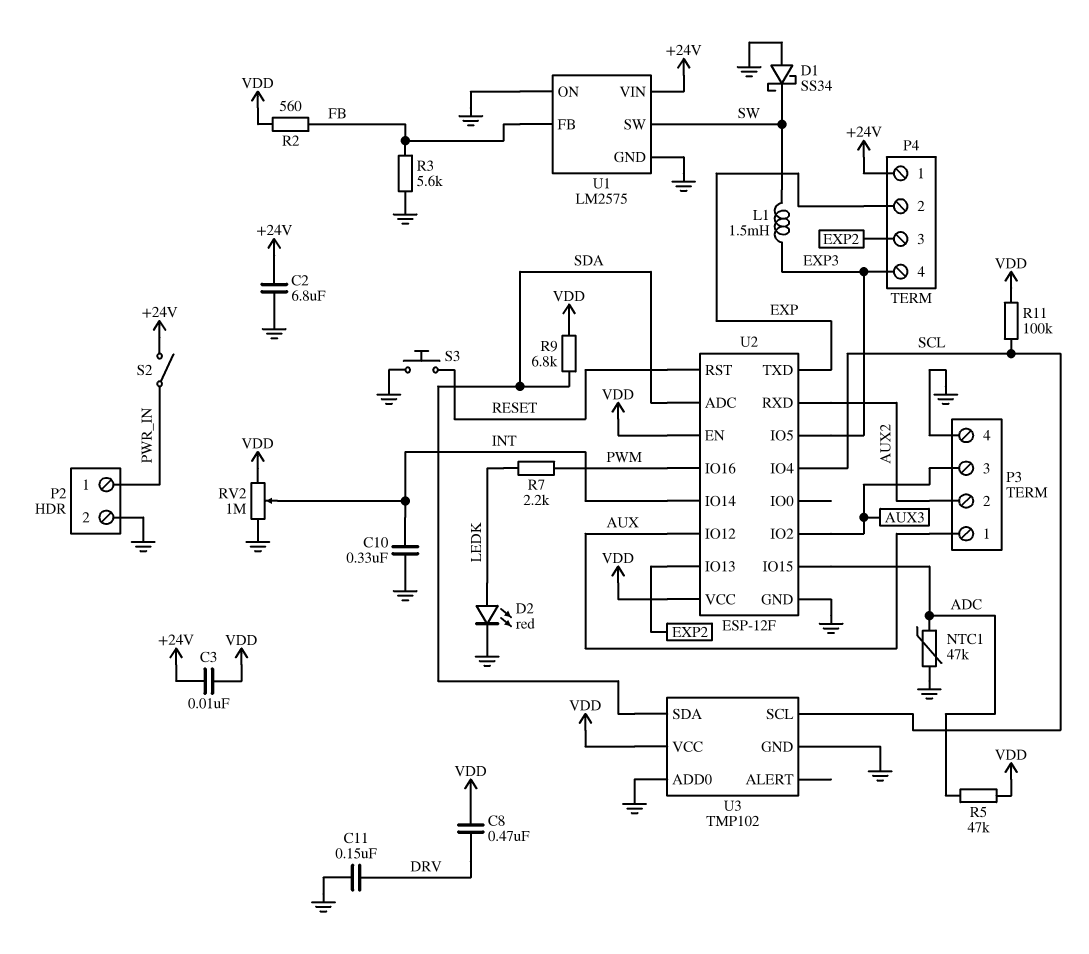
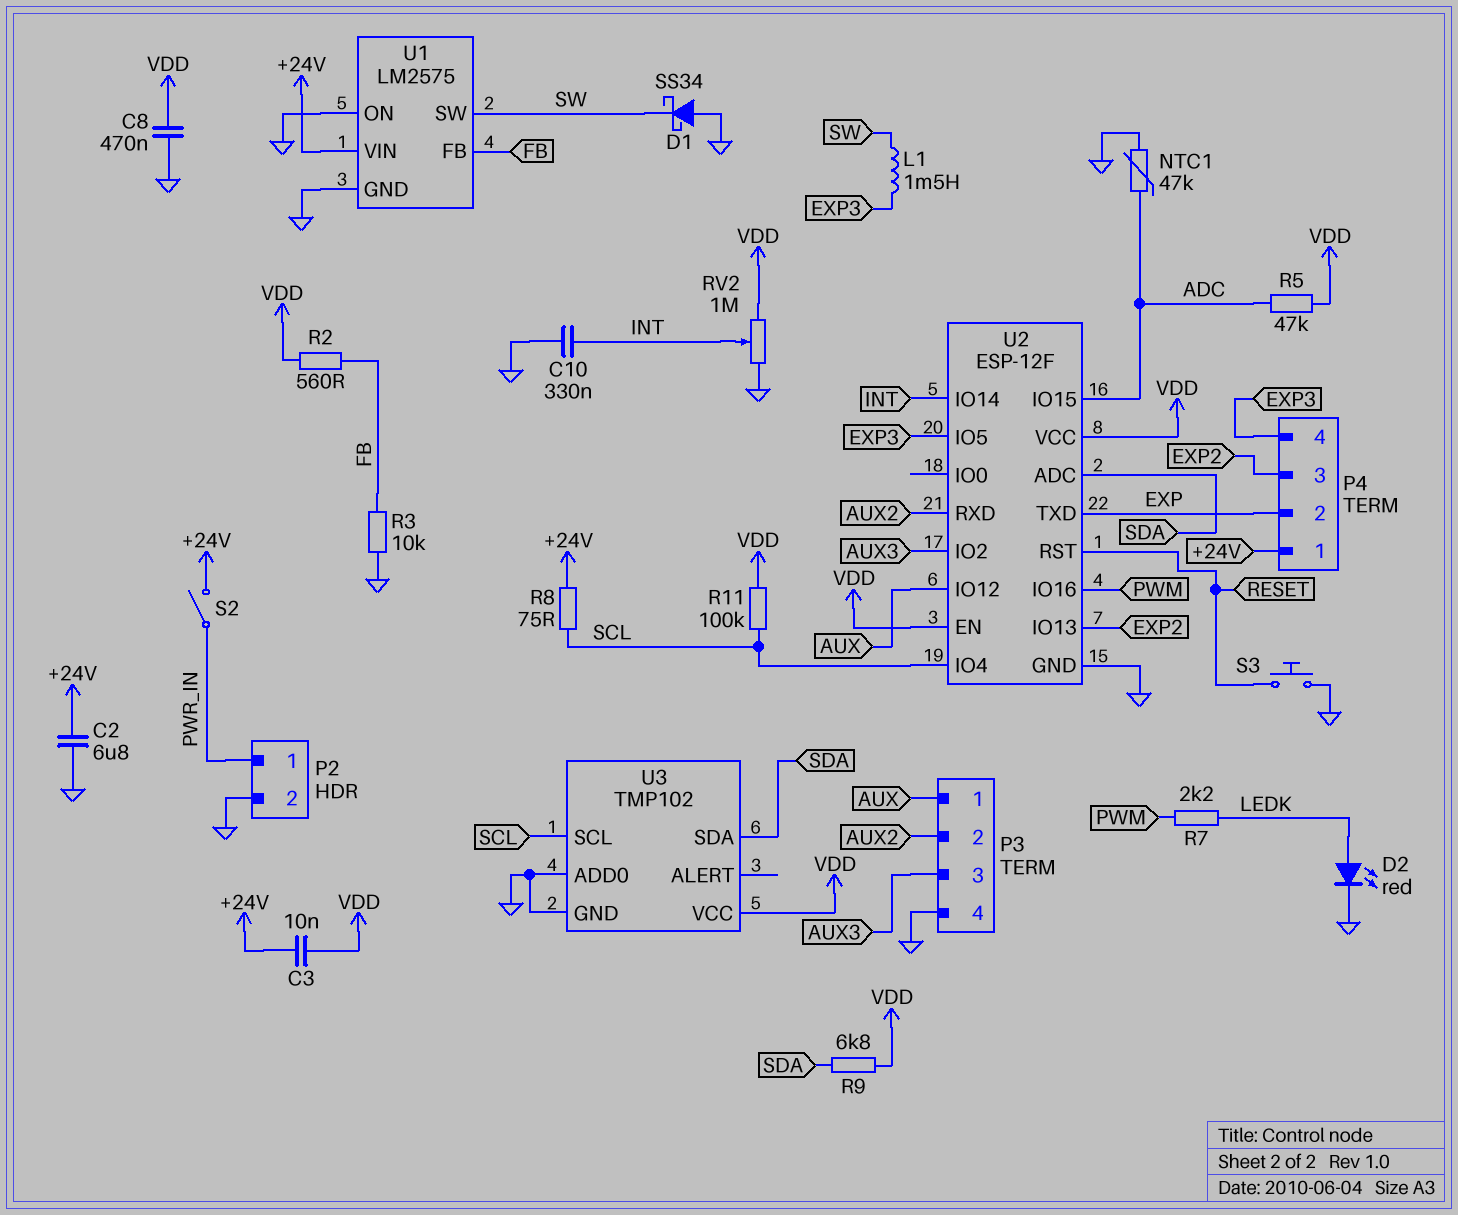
C8: 470nF (DRV, VDD) -> 470nF (GND, VDD)
C11: 150nF (DRV, GND) -> none
R3: 5.6k (FB, GND) -> 10k (FB, GND)
R8: none -> 75 (+24V, SCL)

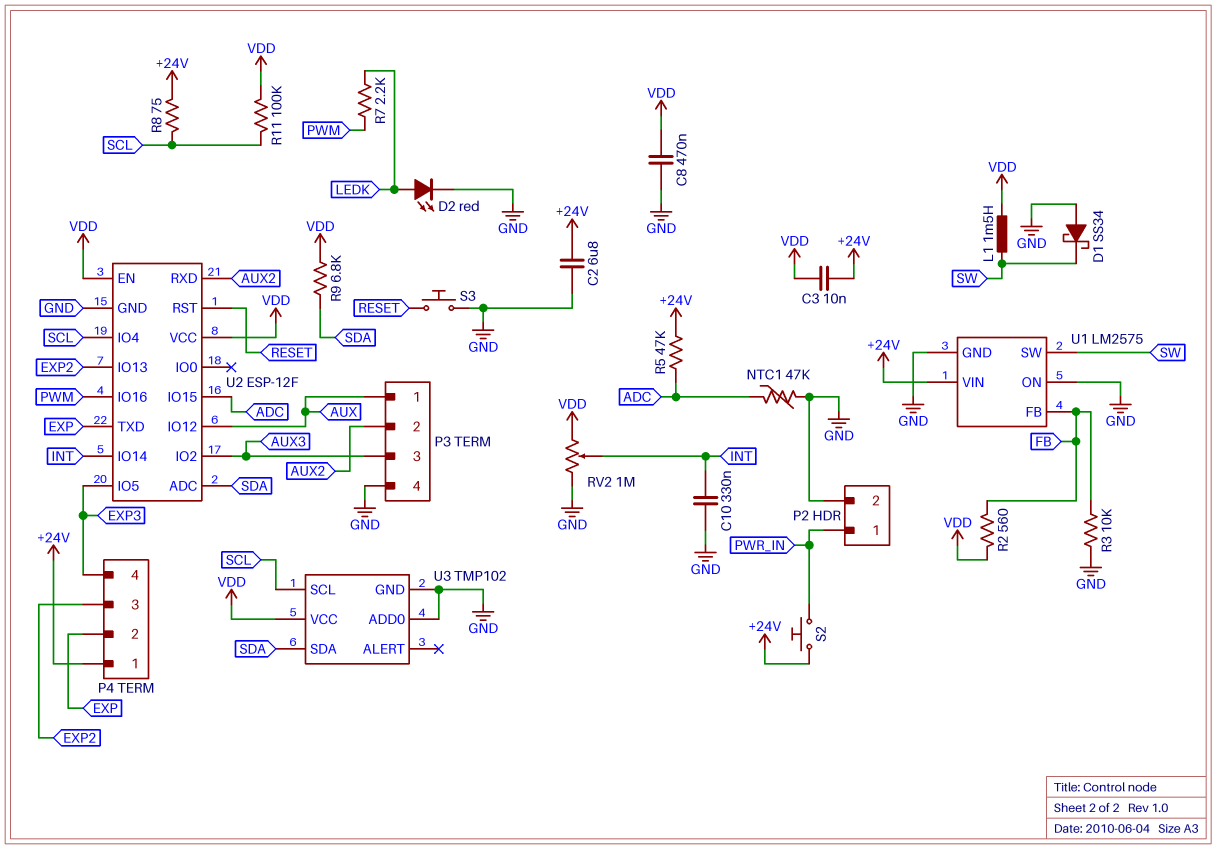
L1: 1.5mH (EXP3, SW) -> 1.5mH (SW, VDD)
R5: 47k (ADC, VDD) -> 47k (+24V, ADC)
S2: switch (+24V, PWR_IN) -> button (+24V, PWR_IN)

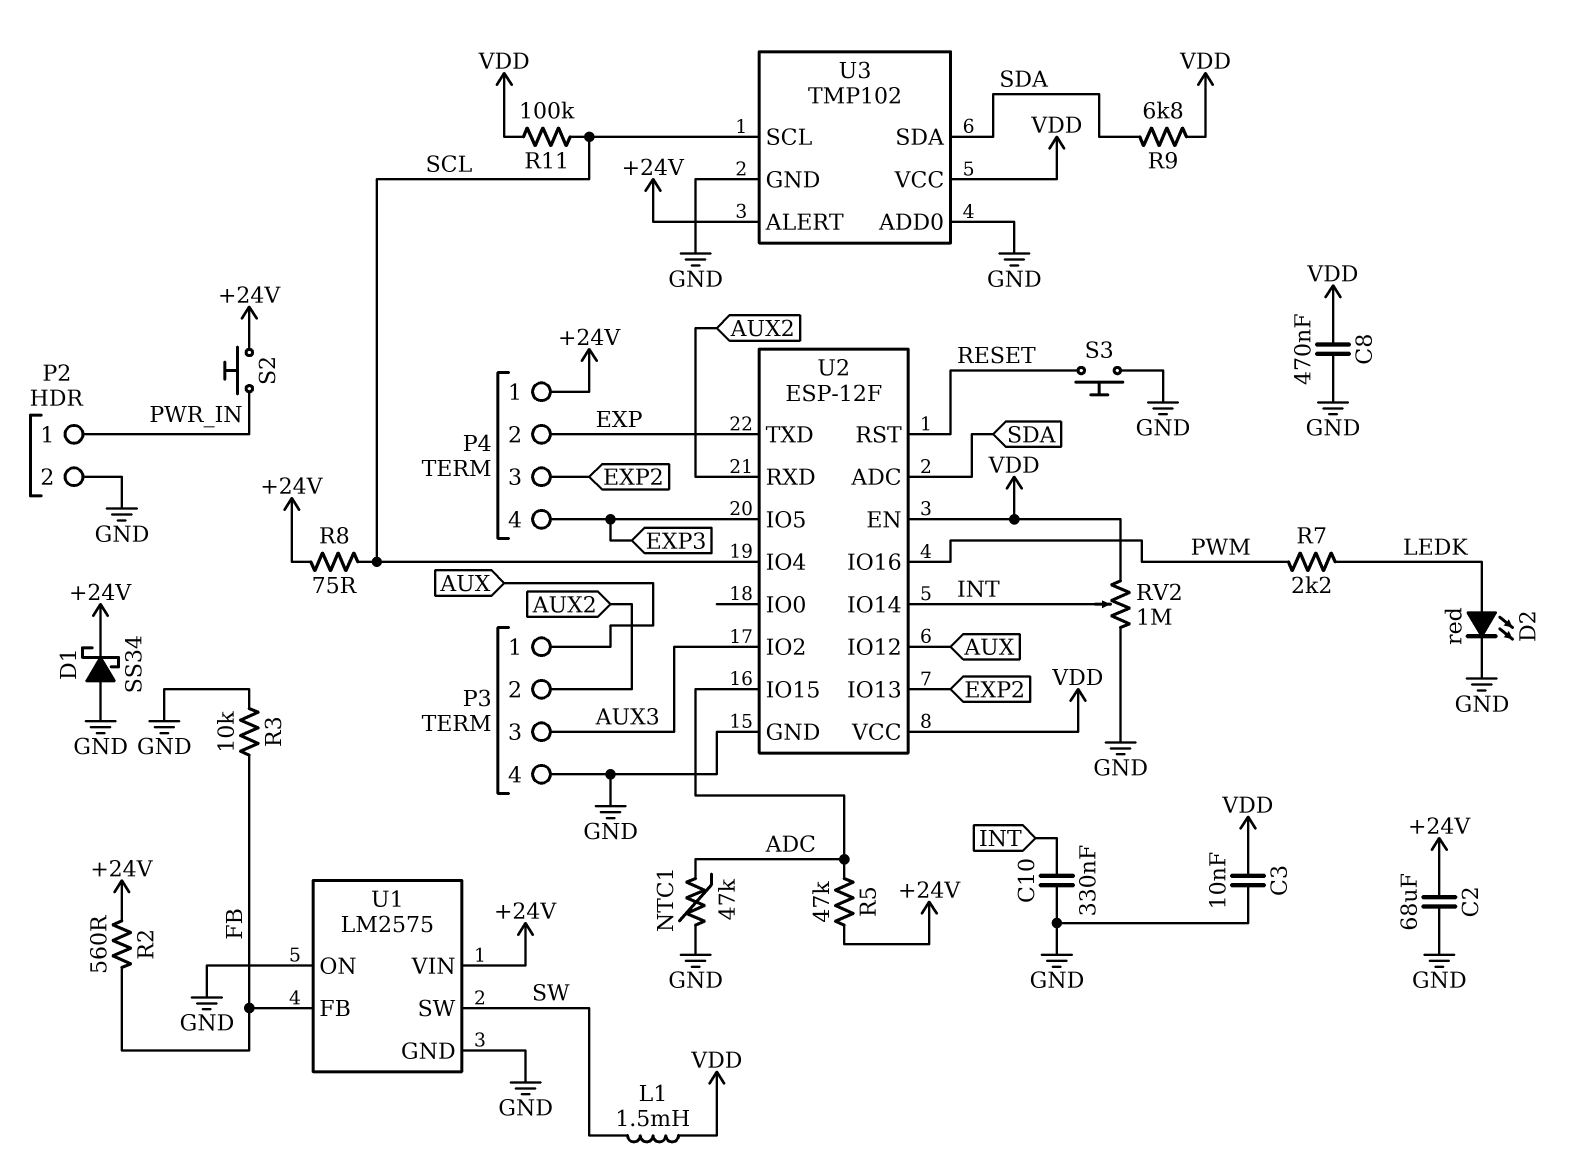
C2: 6.8uF (+24V, GND) -> 68uF (+24V, GND)
C3: 10nF (+24V, VDD) -> 10nF (GND, VDD)
D1: schottky SS34 (A GND, K SW) -> schottky SS34 (A GND, K +24V)
R2: 560 (FB, VDD) -> 560 (+24V, FB)
U3 pin ALERT: none -> +24V

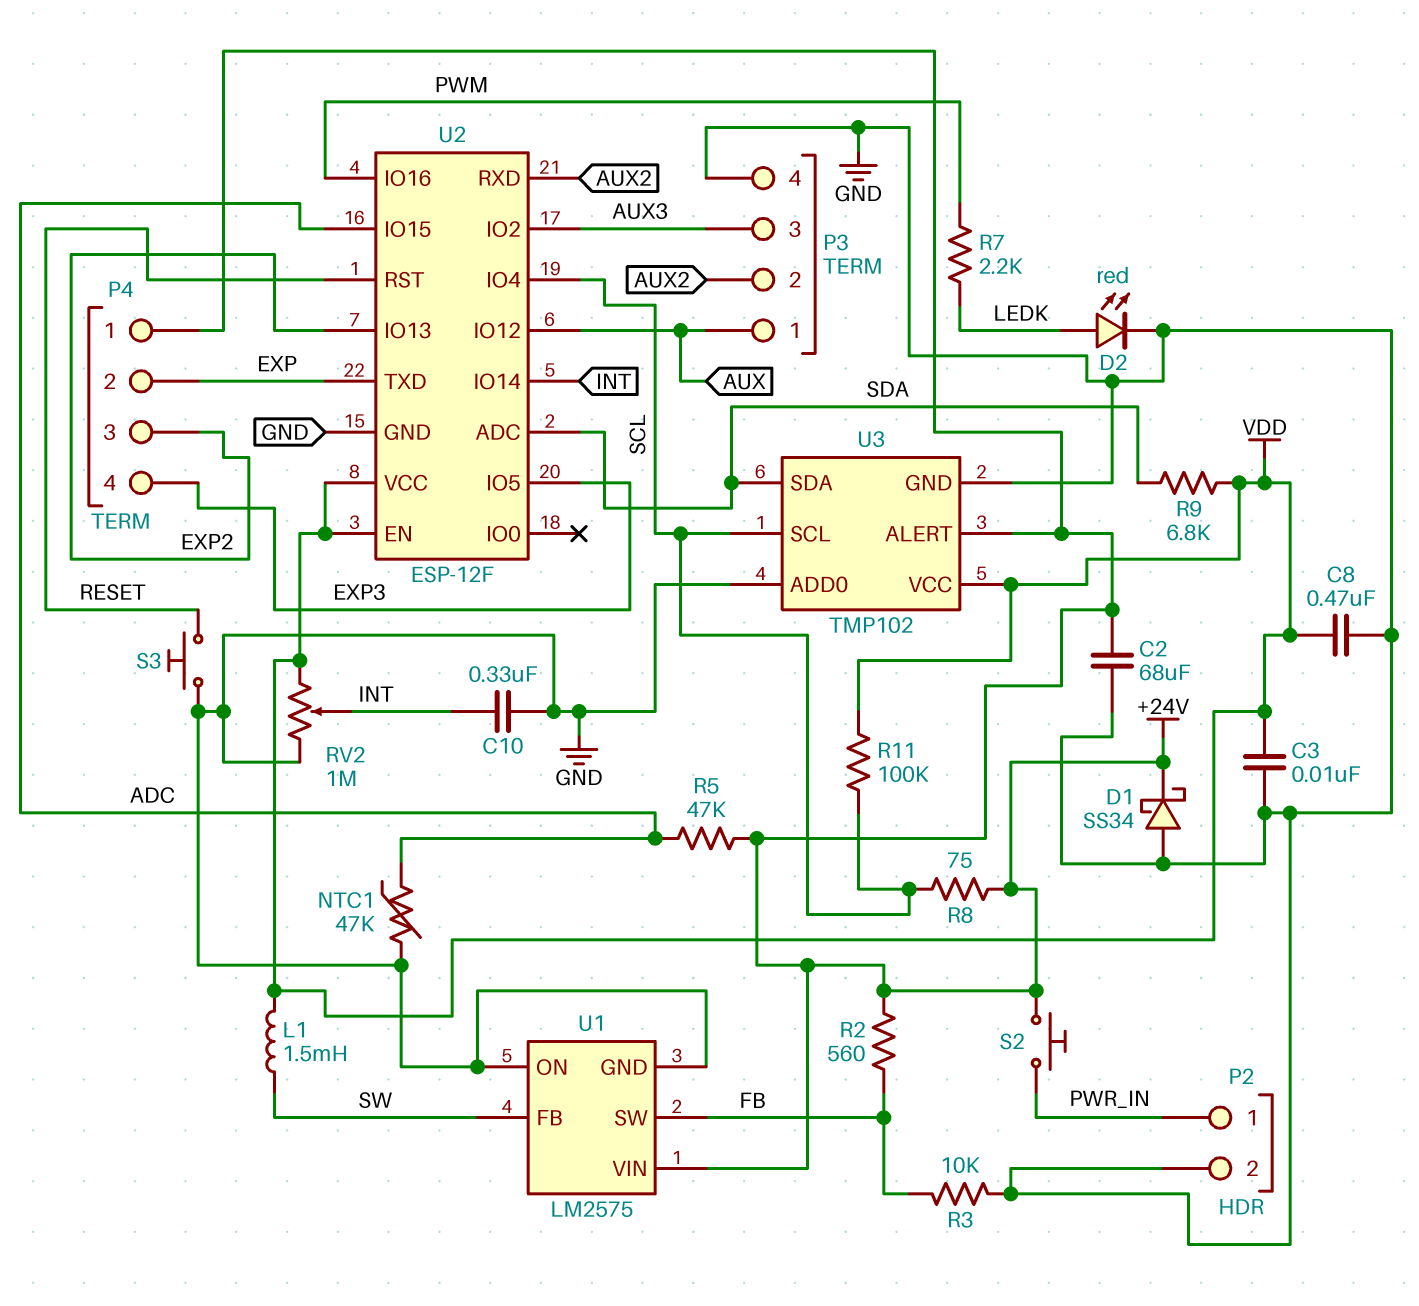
U1 pin FB: FB -> SW
U1 pin SW: SW -> FB

